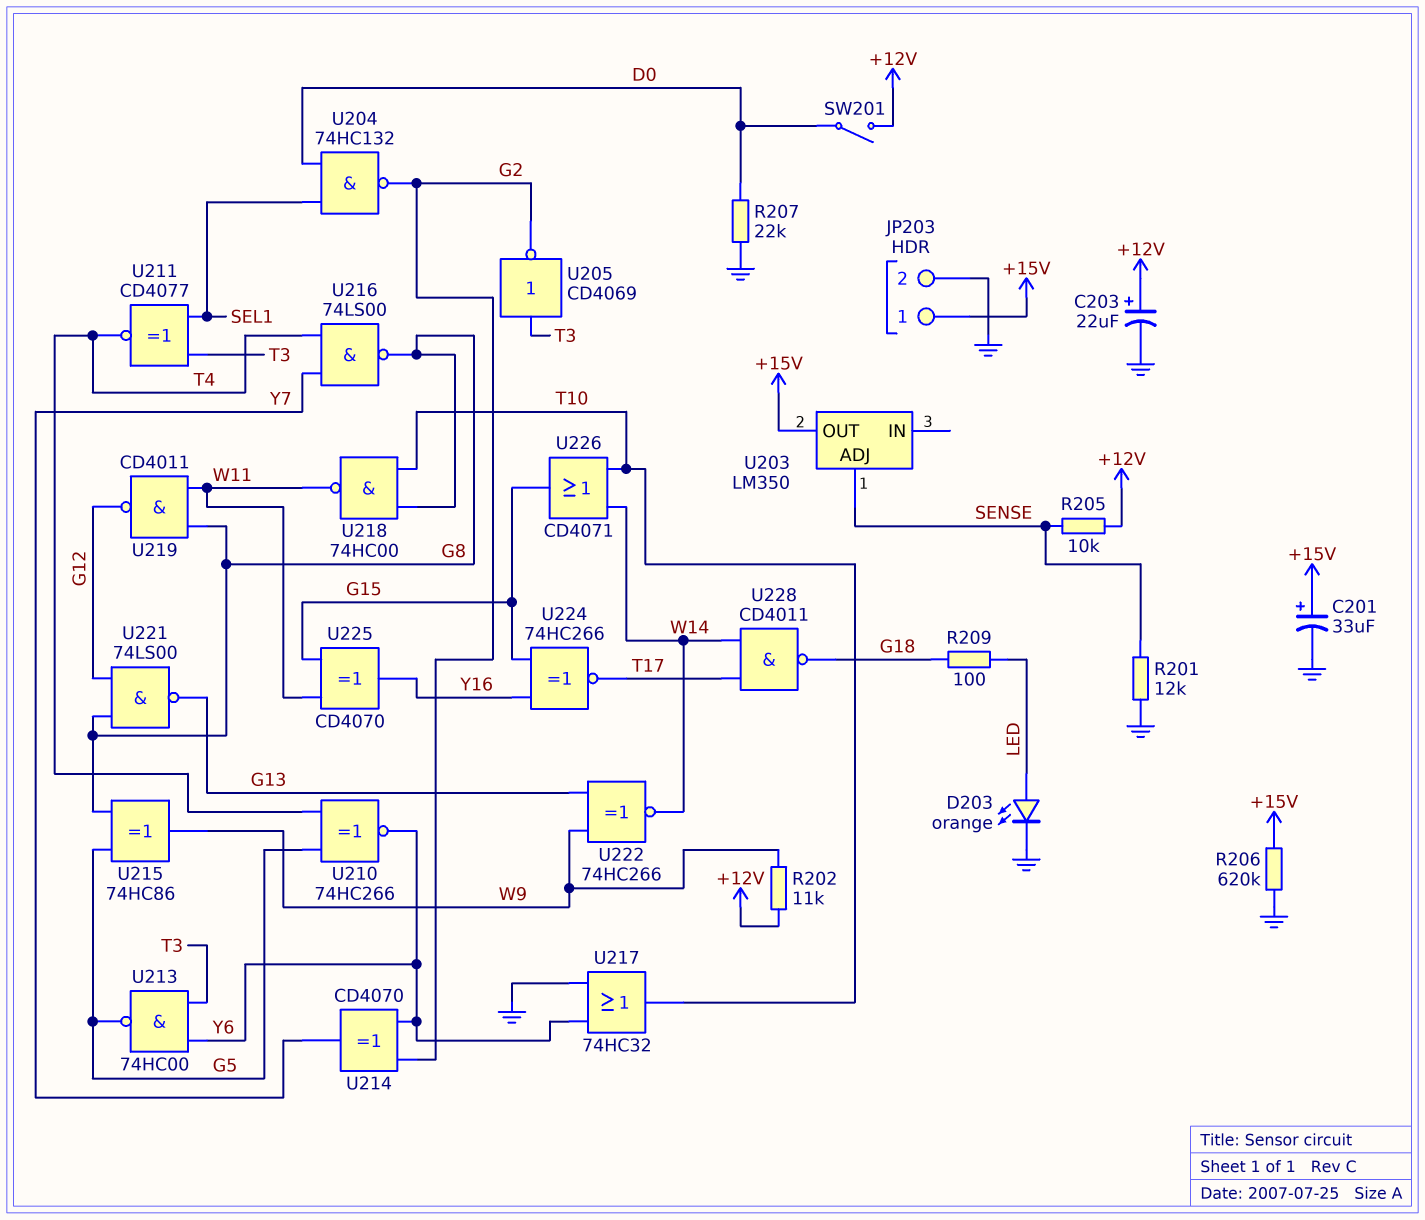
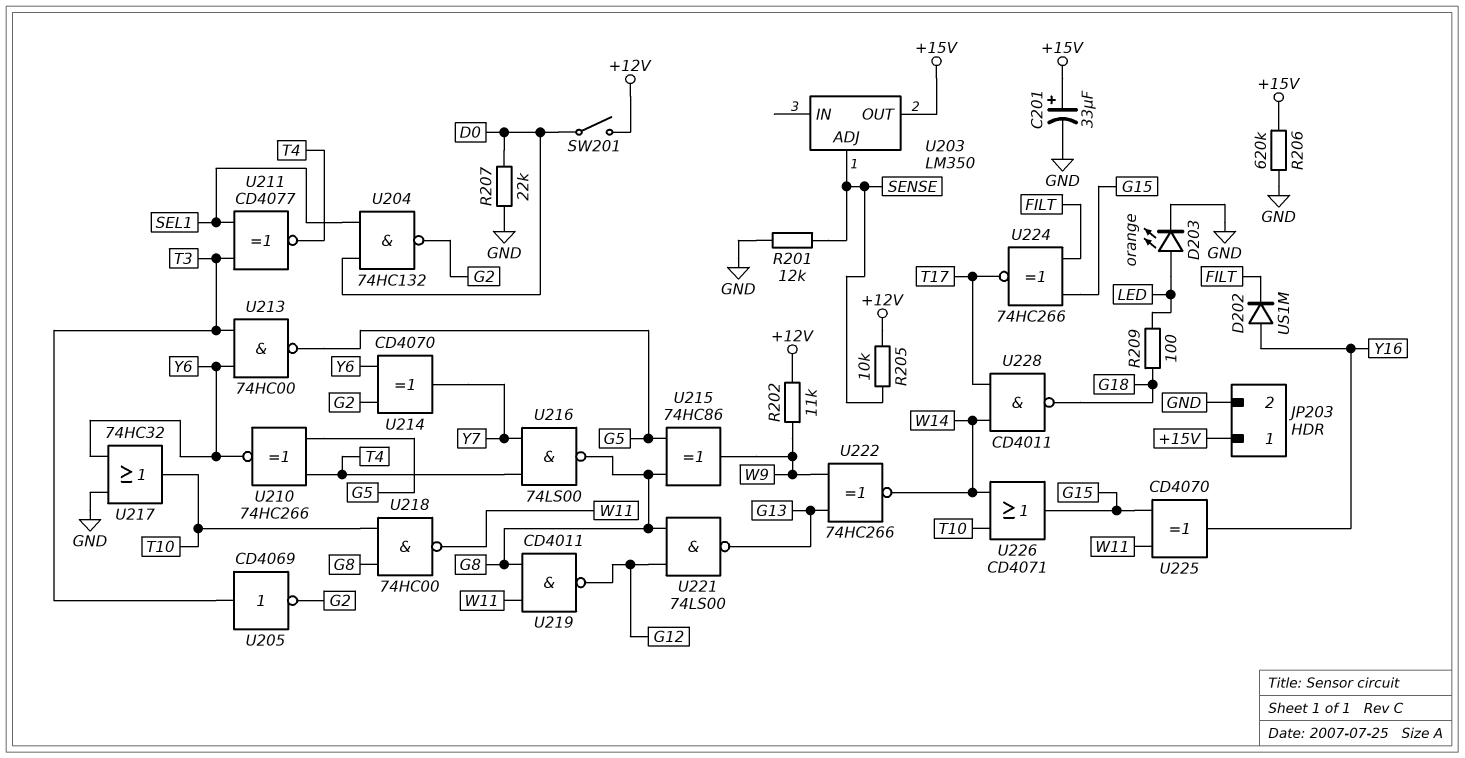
C203: 22uF (plus +12V, minus GND) -> none
D202: none -> diode US1M (A Y16, K FILT)
U224: XNOR 74HC266 (in G15, in Y16, out T17) -> XNOR 74HC266 (in FILT, in G15, out T17)

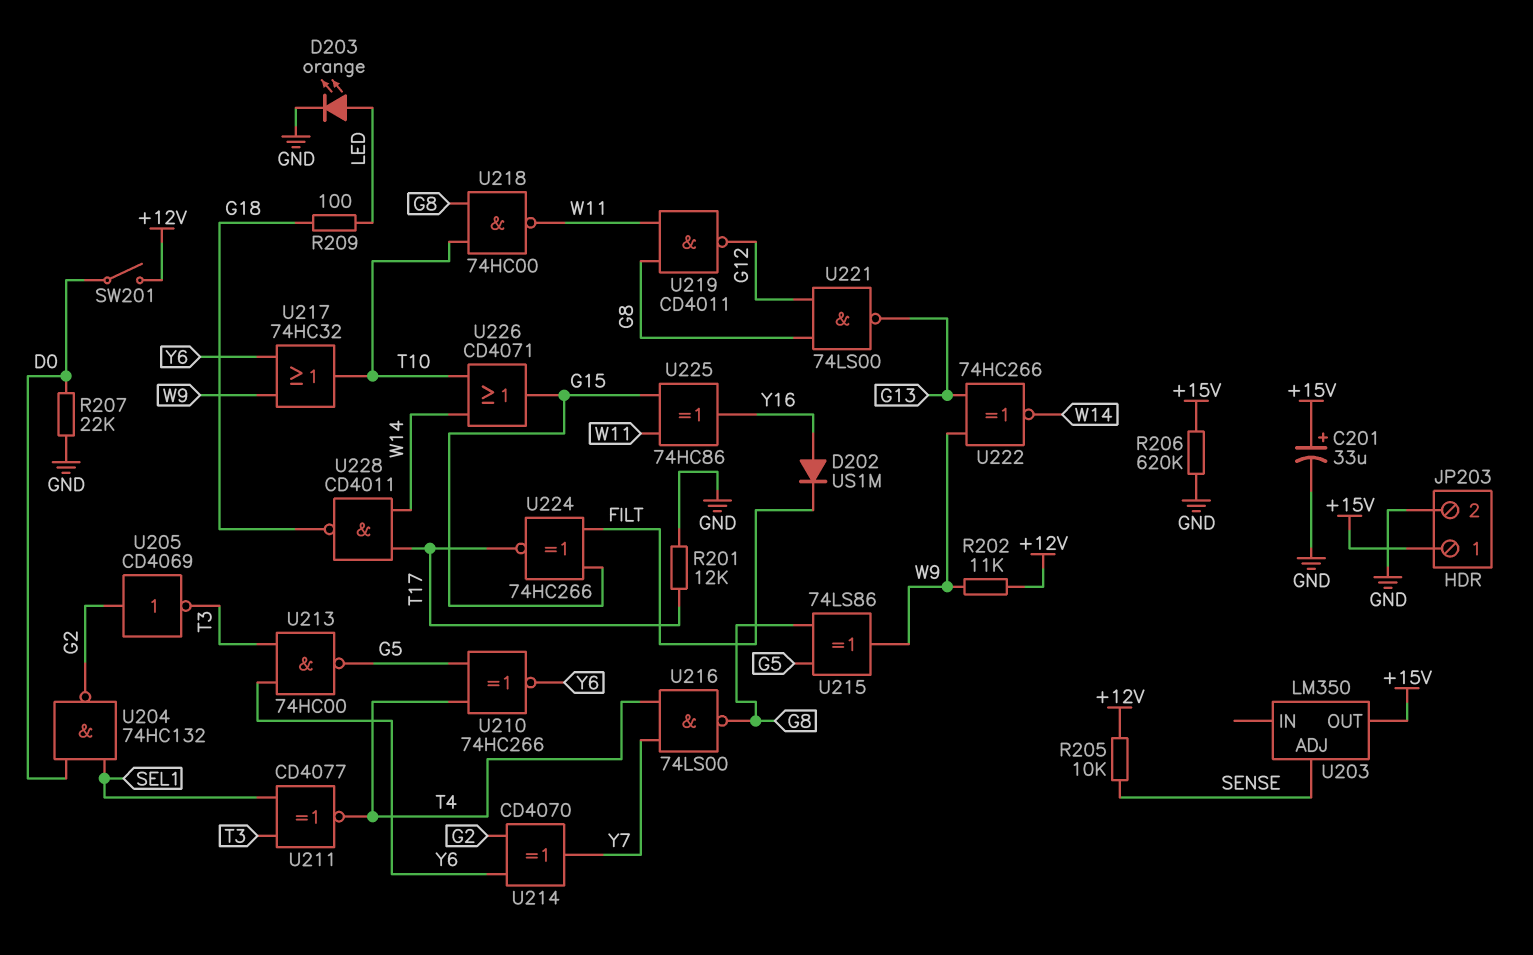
R201: 12k (GND, SENSE) -> 12k (GND, T17)
U205: NOT CD4069 (in T3, out G2) -> NOT CD4069 (in G2, out T3)
U215: XOR 74HC86 (in G5, in G8, out W9) -> XOR 74LS86 (in G5, in G8, out W9)
U217: OR 74HC32 (in GND, in Y6, out T10) -> OR 74HC32 (in W9, in Y6, out T10)
U225: XOR CD4070 (in G15, in W11, out Y16) -> XOR 74HC86 (in G15, in W11, out Y16)

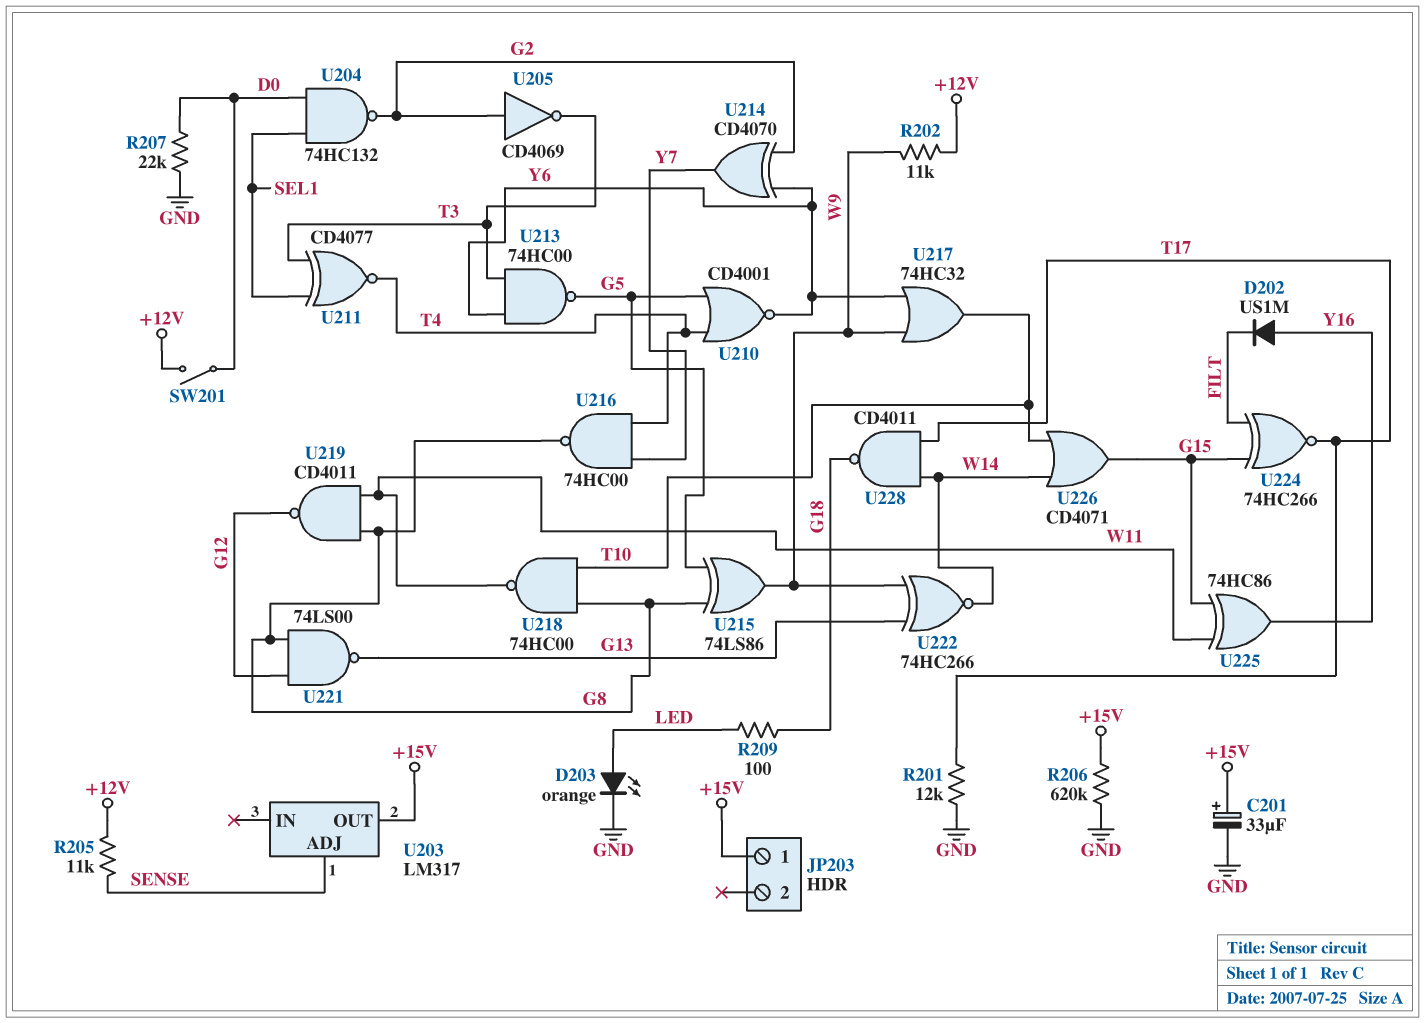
JP203 pin 2: GND -> none
R205: 10k (+12V, SENSE) -> 11k (+12V, SENSE)
U203: LM350 -> LM317
U210: XNOR 74HC266 (in G5, in T4, out Y6) -> NOR CD4001 (in G5, in T4, out Y6)
U216: NAND 74LS00 (in T4, in Y7, out G8) -> NAND 74HC00 (in T4, in Y7, out G8)

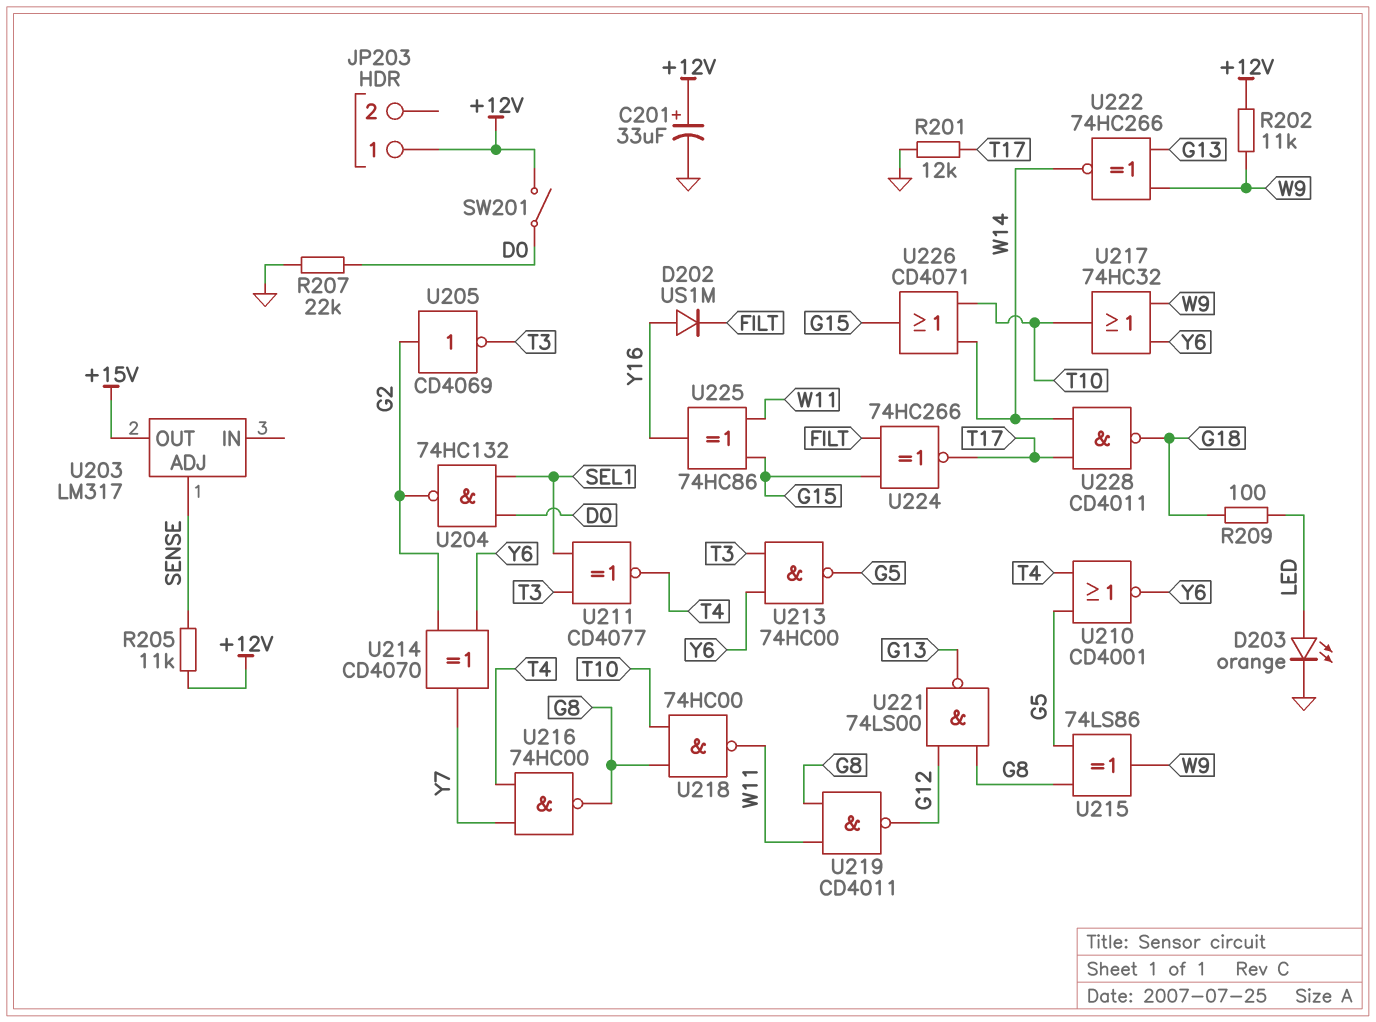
C201: 33uF (plus +15V, minus GND) -> 33uF (plus +12V, minus GND)
JP203 pin 1: +15V -> +12V
R206: 620k (+15V, GND) -> none

